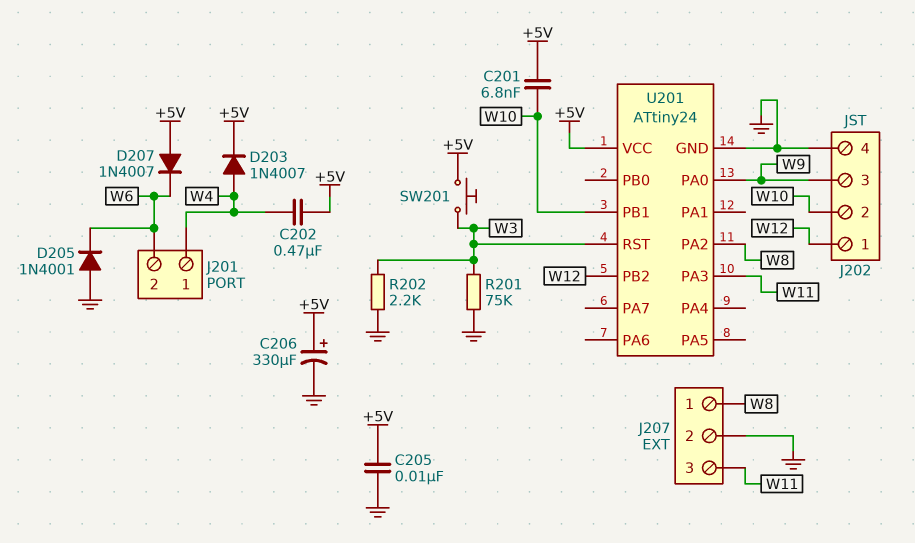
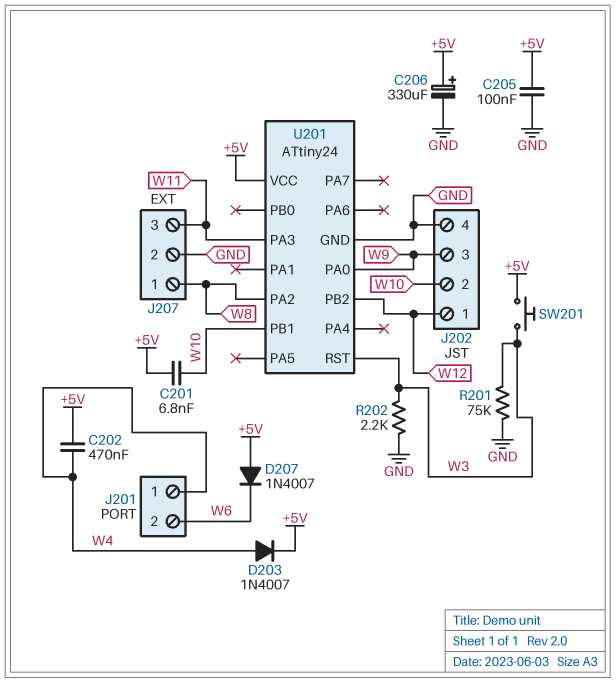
C205: 10nF (+5V, GND) -> 100nF (+5V, GND)
D205: diode 1N4001 (A GND, K W6) -> none

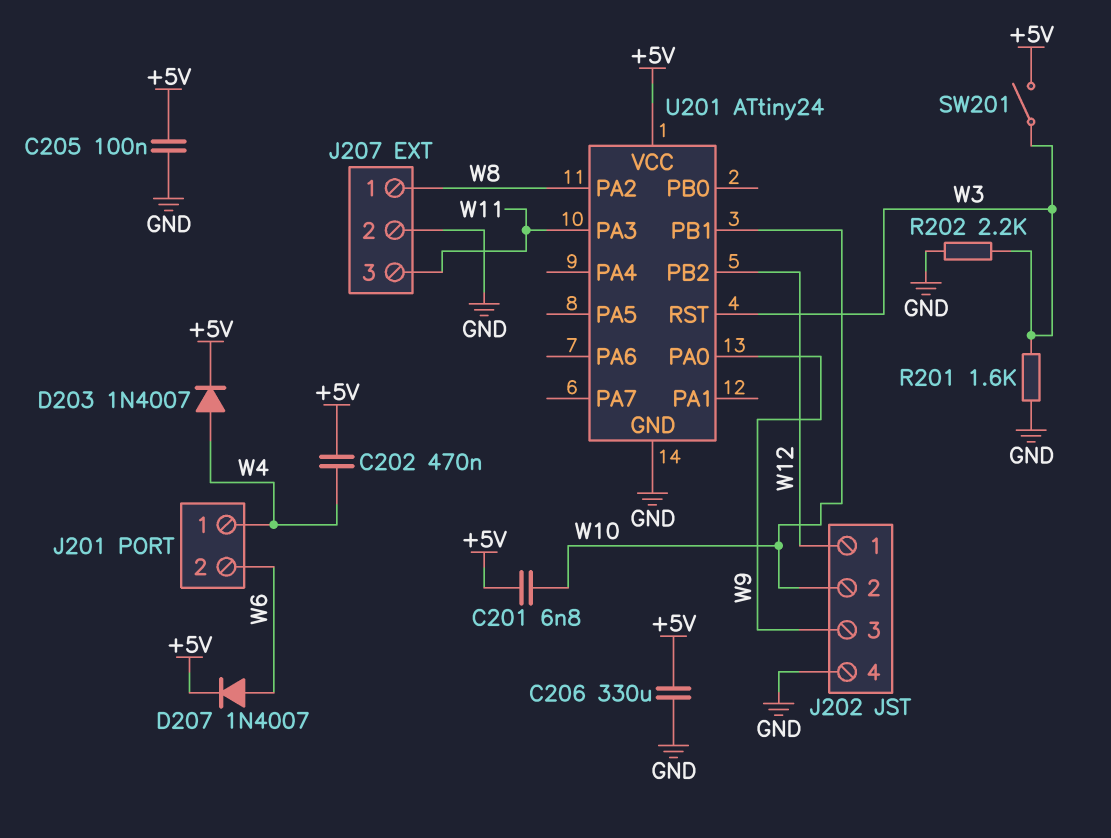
C206: 330uF (plus +5V, minus GND) -> 330uF (+5V, GND)
D207: diode 1N4007 (A +5V, K W6) -> diode 1N4007 (A W6, K +5V)
R201: 75k (GND, W3) -> 1.6k (GND, W3)
SW201: button (+5V, W3) -> switch (+5V, W3)

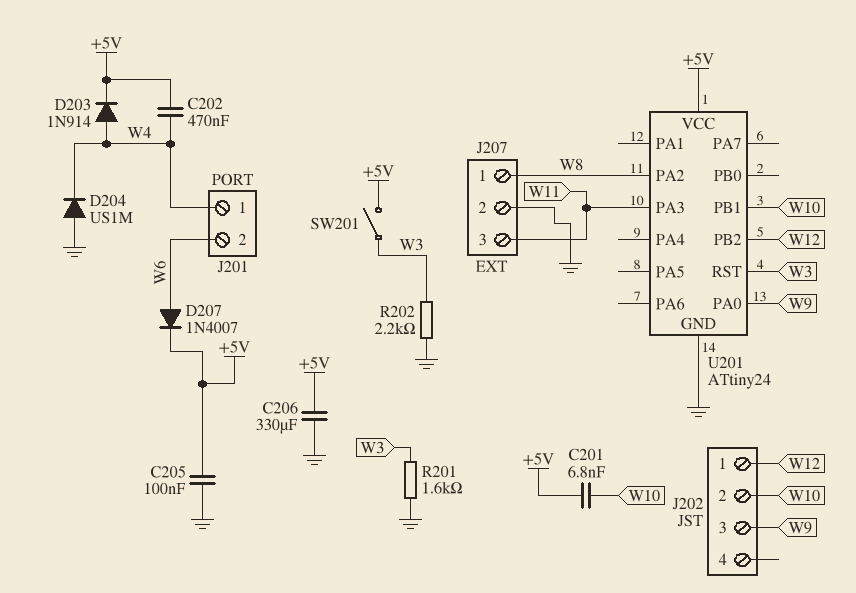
D203: diode 1N4007 (A W4, K +5V) -> diode 1N914 (A W4, K +5V)
D204: none -> diode US1M (A GND, K W4)
J202 pin 4: GND -> none

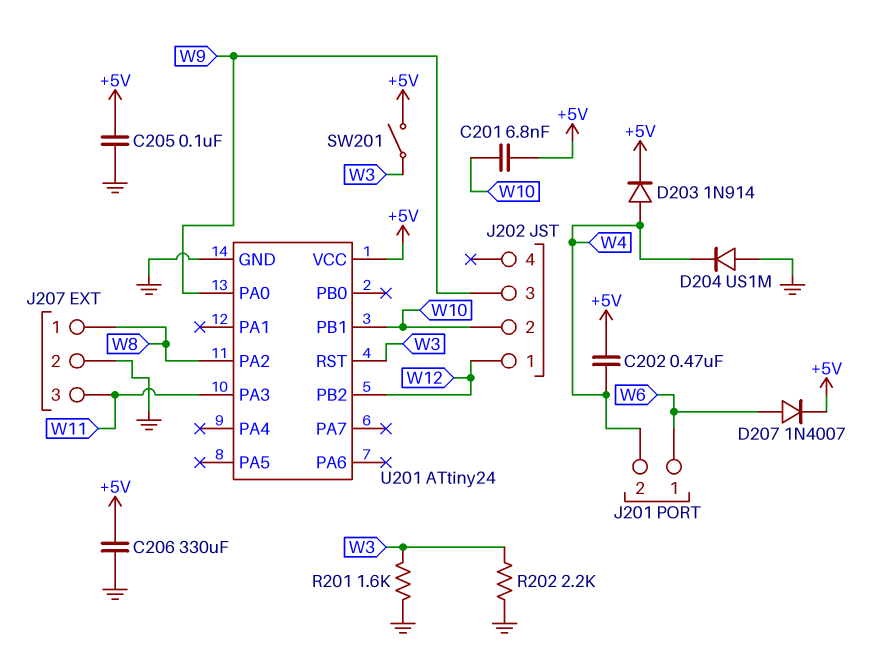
J201 pin 1: W4 -> W6
J201 pin 2: W6 -> W4

